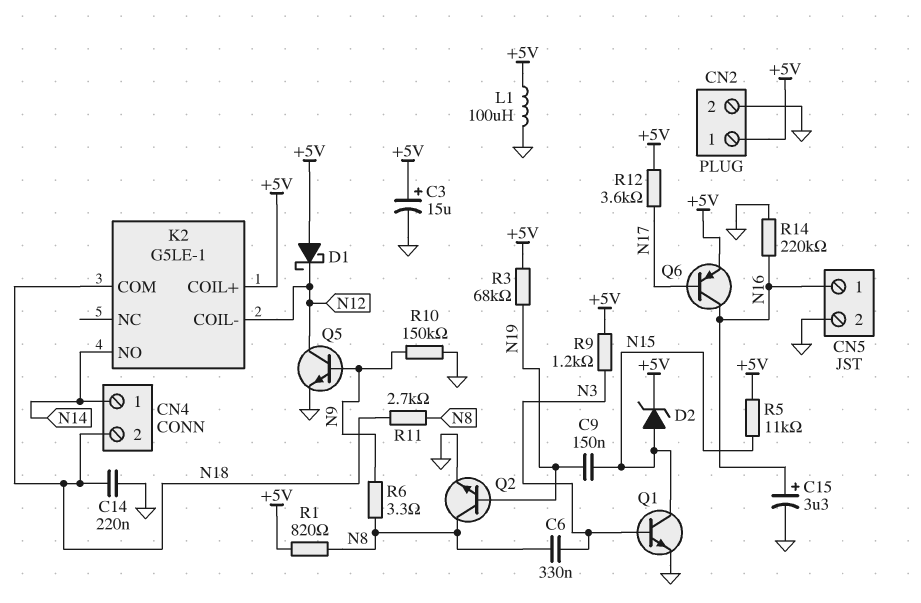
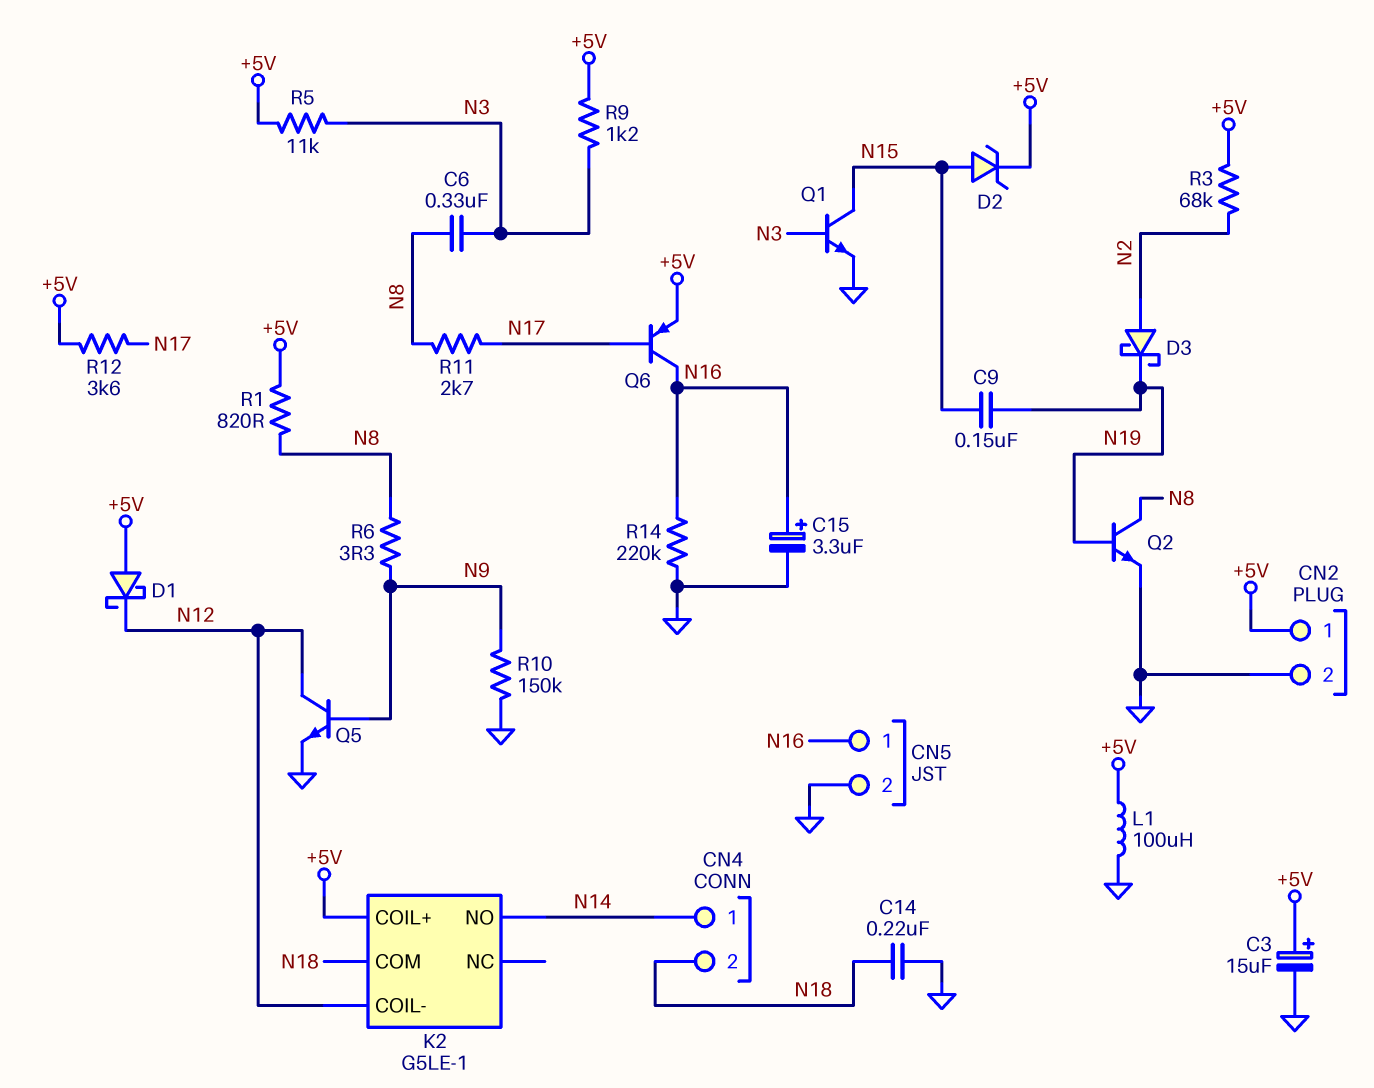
D3: none -> schottky (A N2, K N19)
R3: 68k (+5V, N19) -> 68k (+5V, N2)
R5: 11k (+5V, N15) -> 11k (+5V, N3)
R11: 2.7k (N8, N18) -> 2.7k (N8, N17)

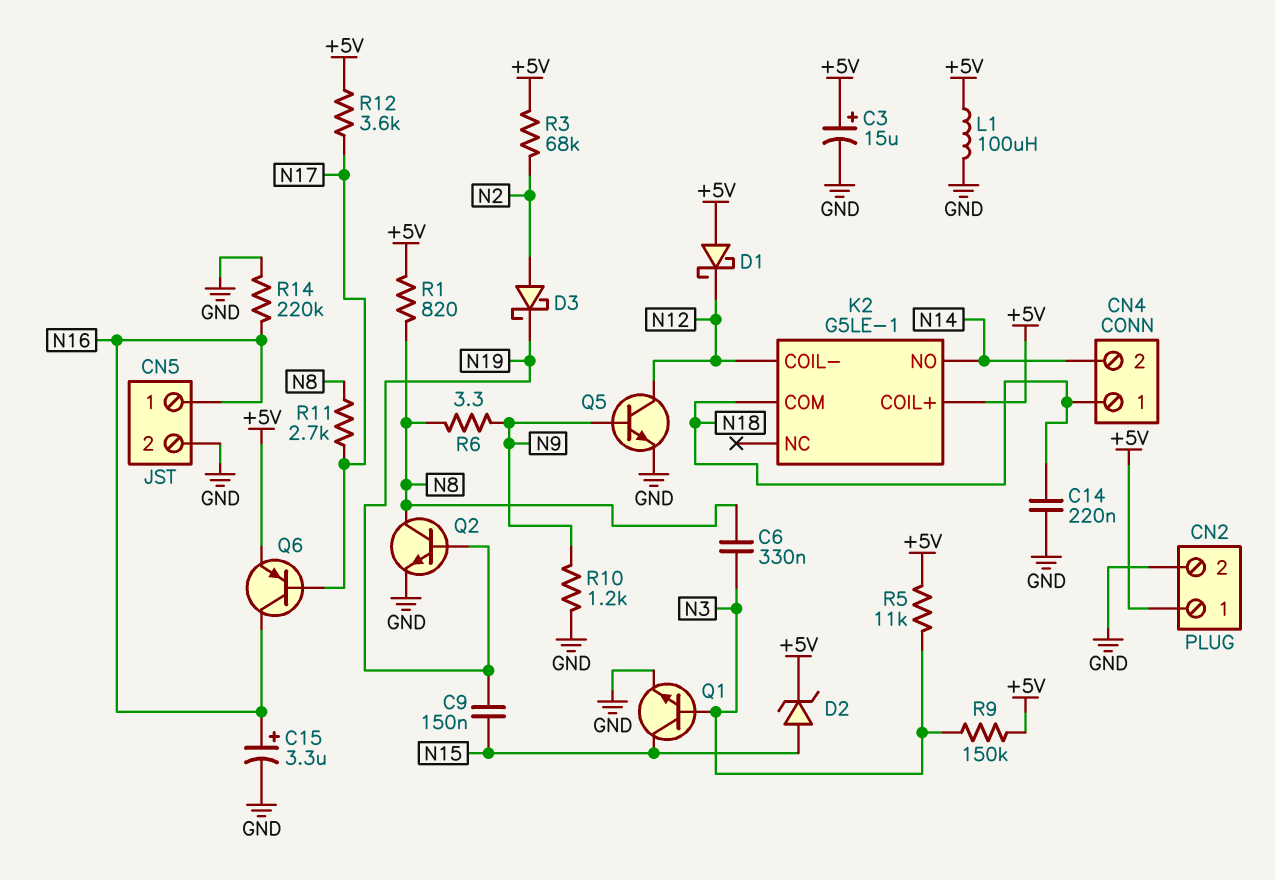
CN4 pin 1: N14 -> N18
CN4 pin 2: N18 -> N14
R9: 1.2k (+5V, N3) -> 150k (+5V, N3)
R10: 150k (GND, N9) -> 1.2k (GND, N9)

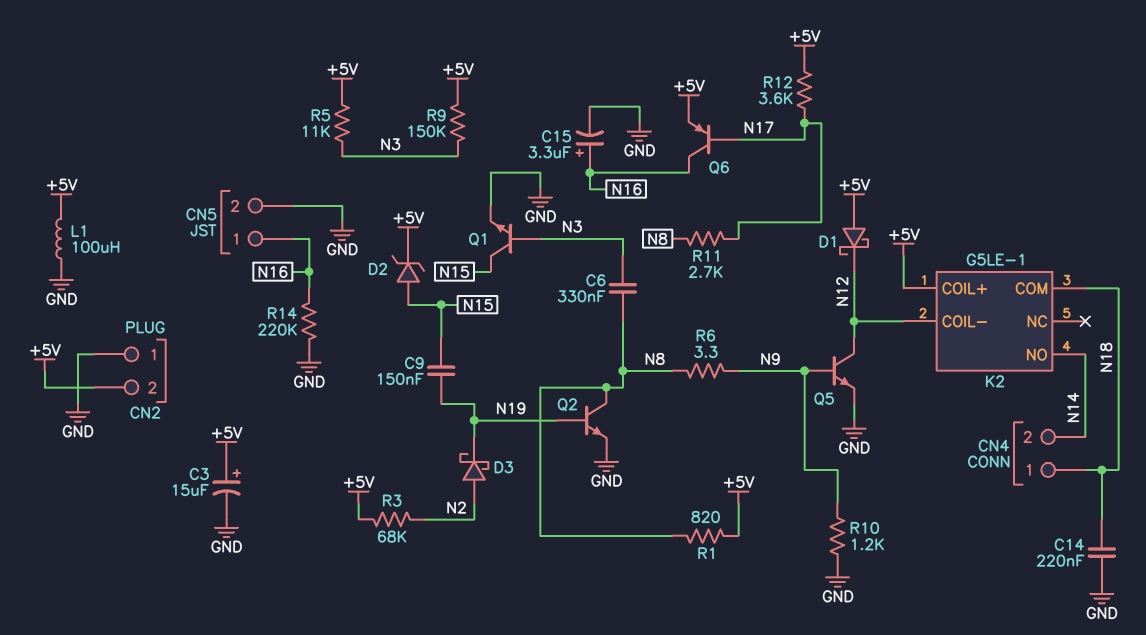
CN2 pin 1: +5V -> GND
CN2 pin 2: GND -> +5V

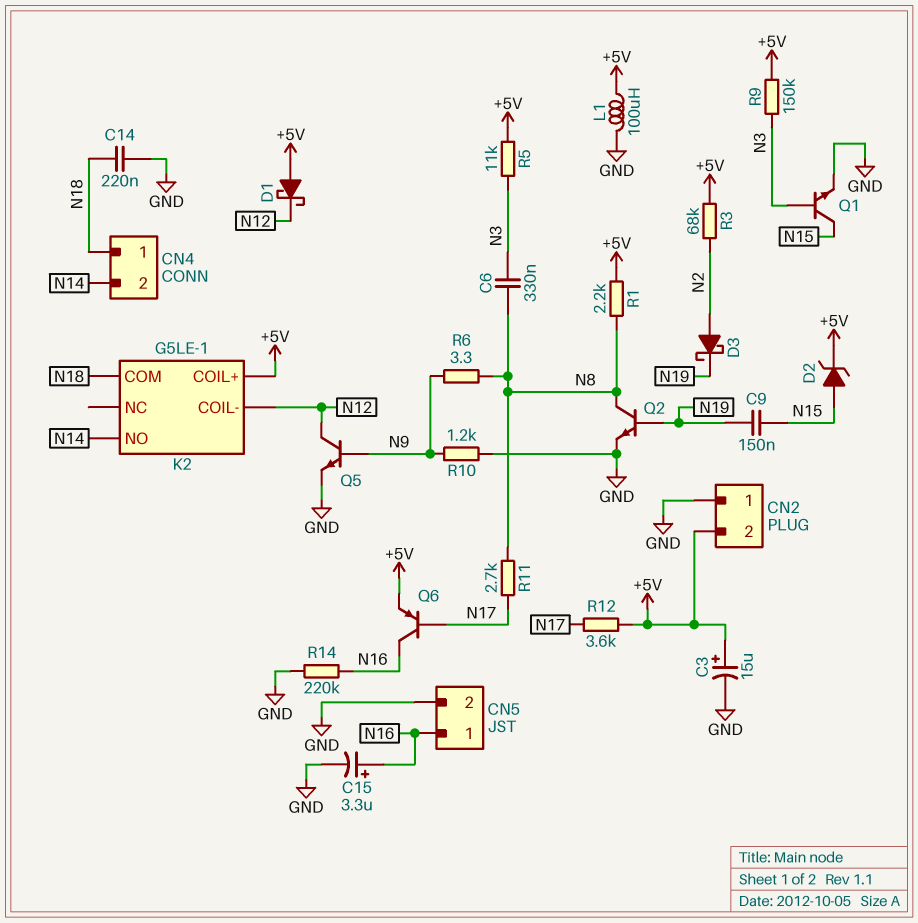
R1: 820 (+5V, N8) -> 2.2k (+5V, N8)

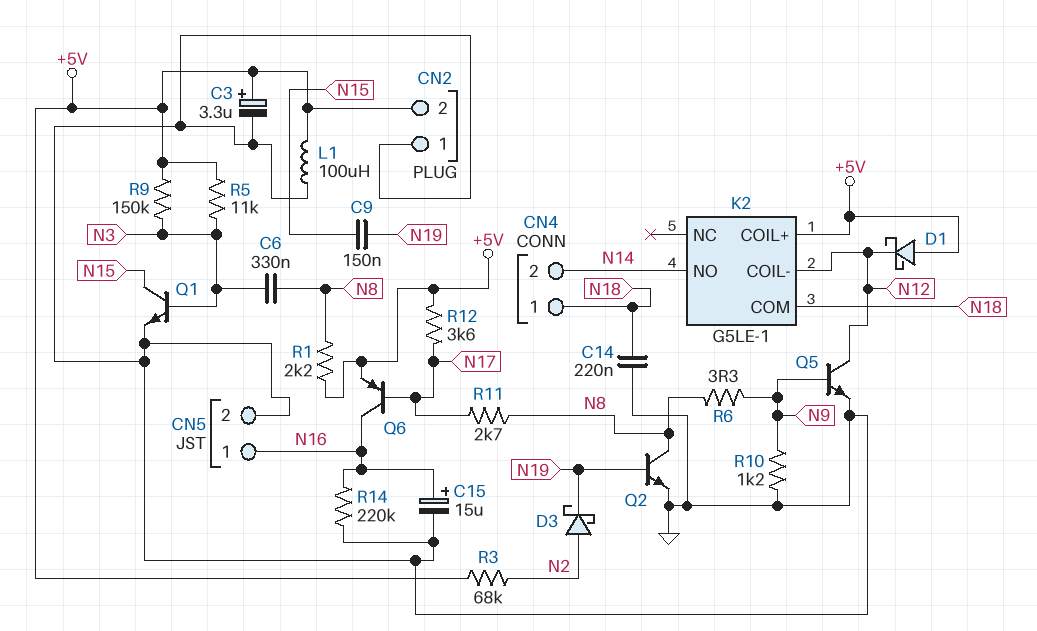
C3: 15uF (plus +5V, minus GND) -> 3.3uF (plus +5V, minus GND)
C15: 3.3uF (plus N16, minus GND) -> 15uF (plus N16, minus GND)
D2: zener (A N15, K +5V) -> none

